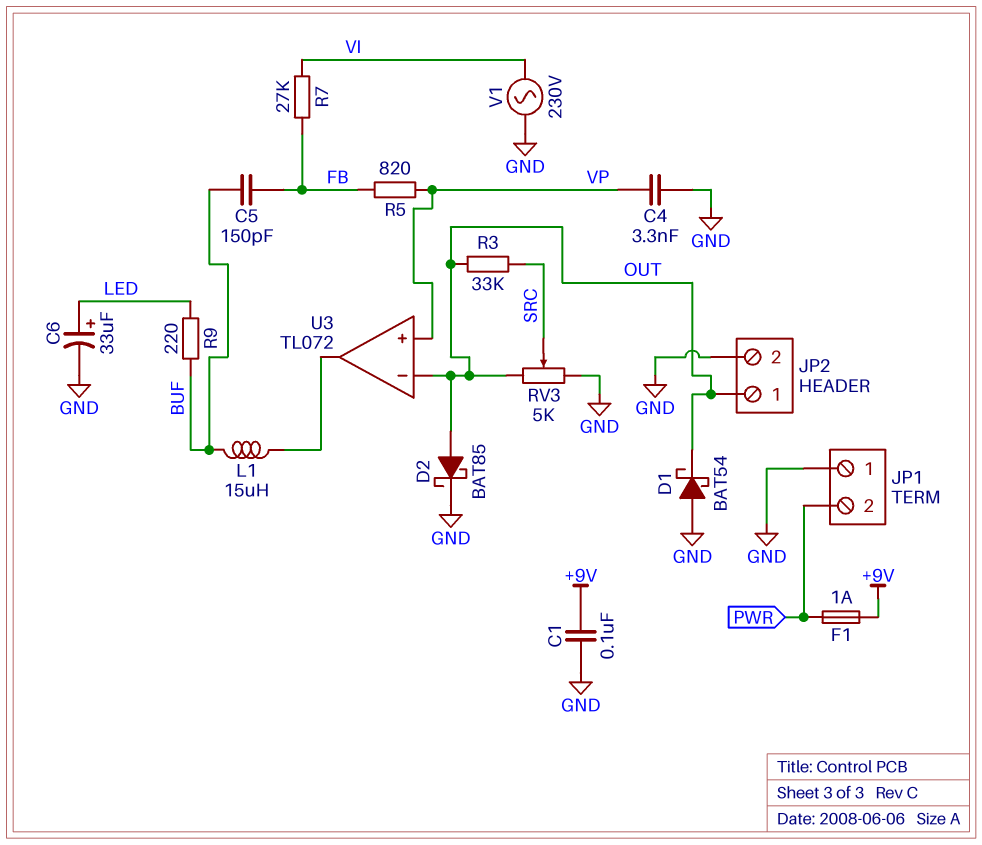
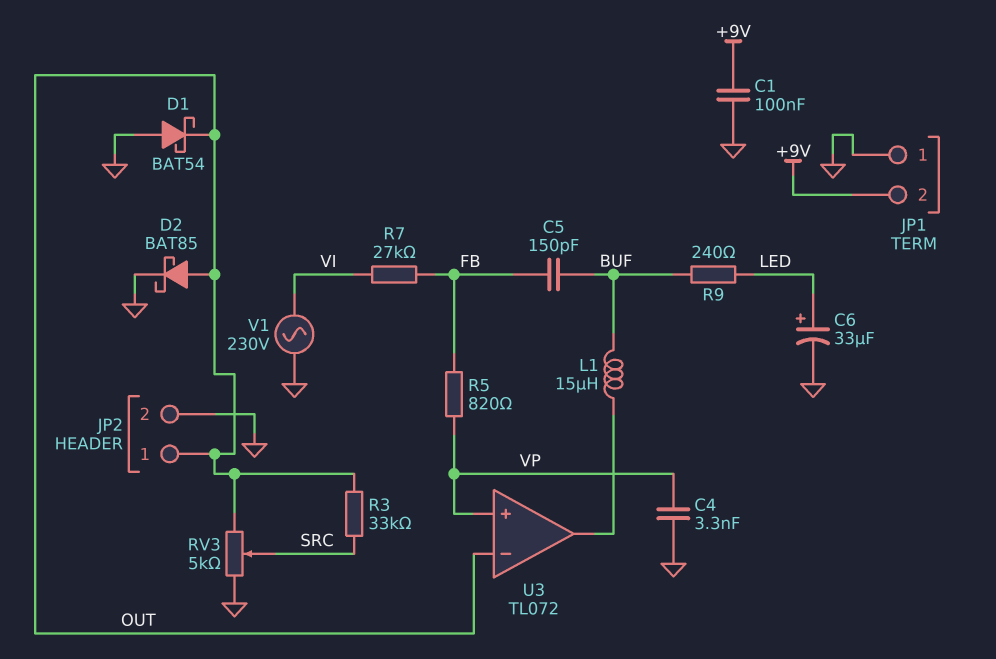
F1: 1A (+9V, PWR) -> none
JP1 pin 2: PWR -> +9V
R9: 220 (BUF, LED) -> 240 (BUF, LED)

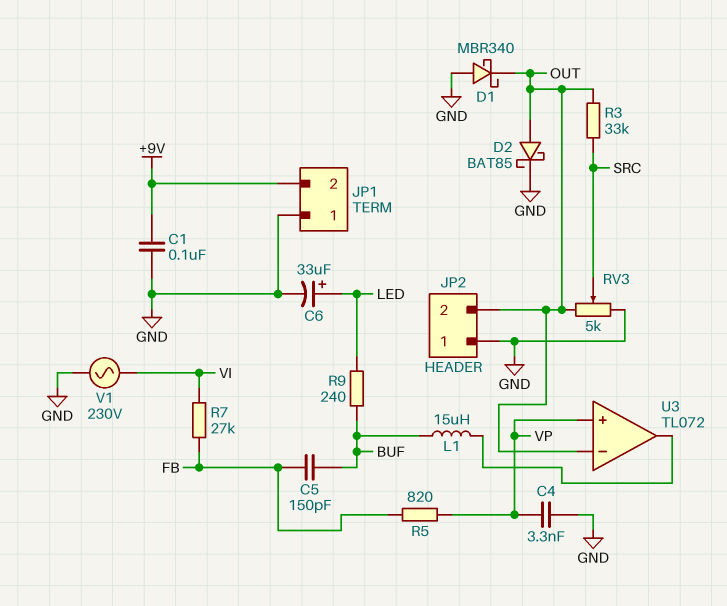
D1: schottky BAT54 (A GND, K OUT) -> schottky MBR340 (A GND, K OUT)
JP2 pin 1: OUT -> GND
JP2 pin 2: GND -> OUT

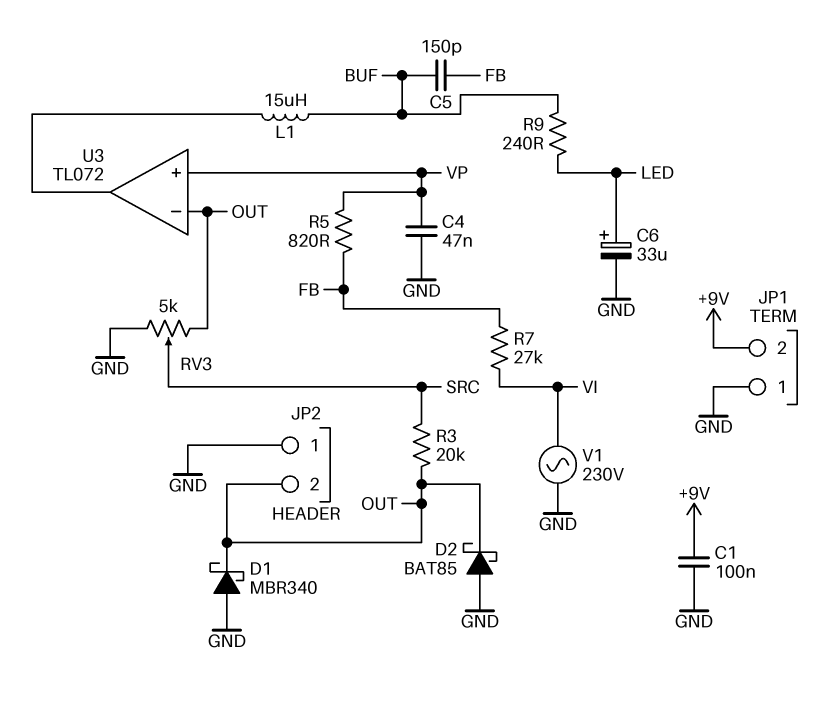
C4: 3.3nF (GND, VP) -> 47nF (GND, VP)
D2: schottky BAT85 (A OUT, K GND) -> schottky BAT85 (A GND, K OUT)
R3: 33k (OUT, SRC) -> 20k (OUT, SRC)

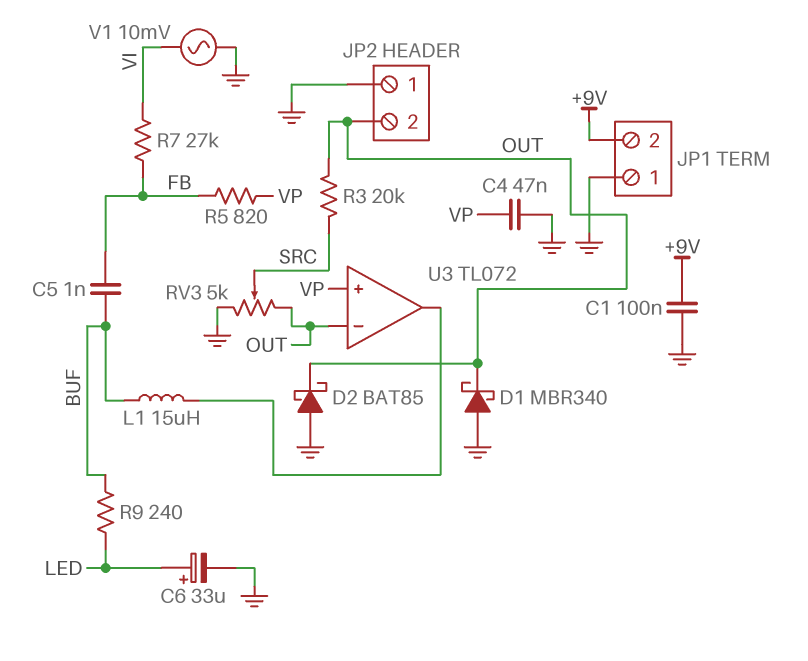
C5: 150pF (BUF, FB) -> 1nF (BUF, FB)
V1: AC 230V (GND, VI) -> AC 10mV (GND, VI)

